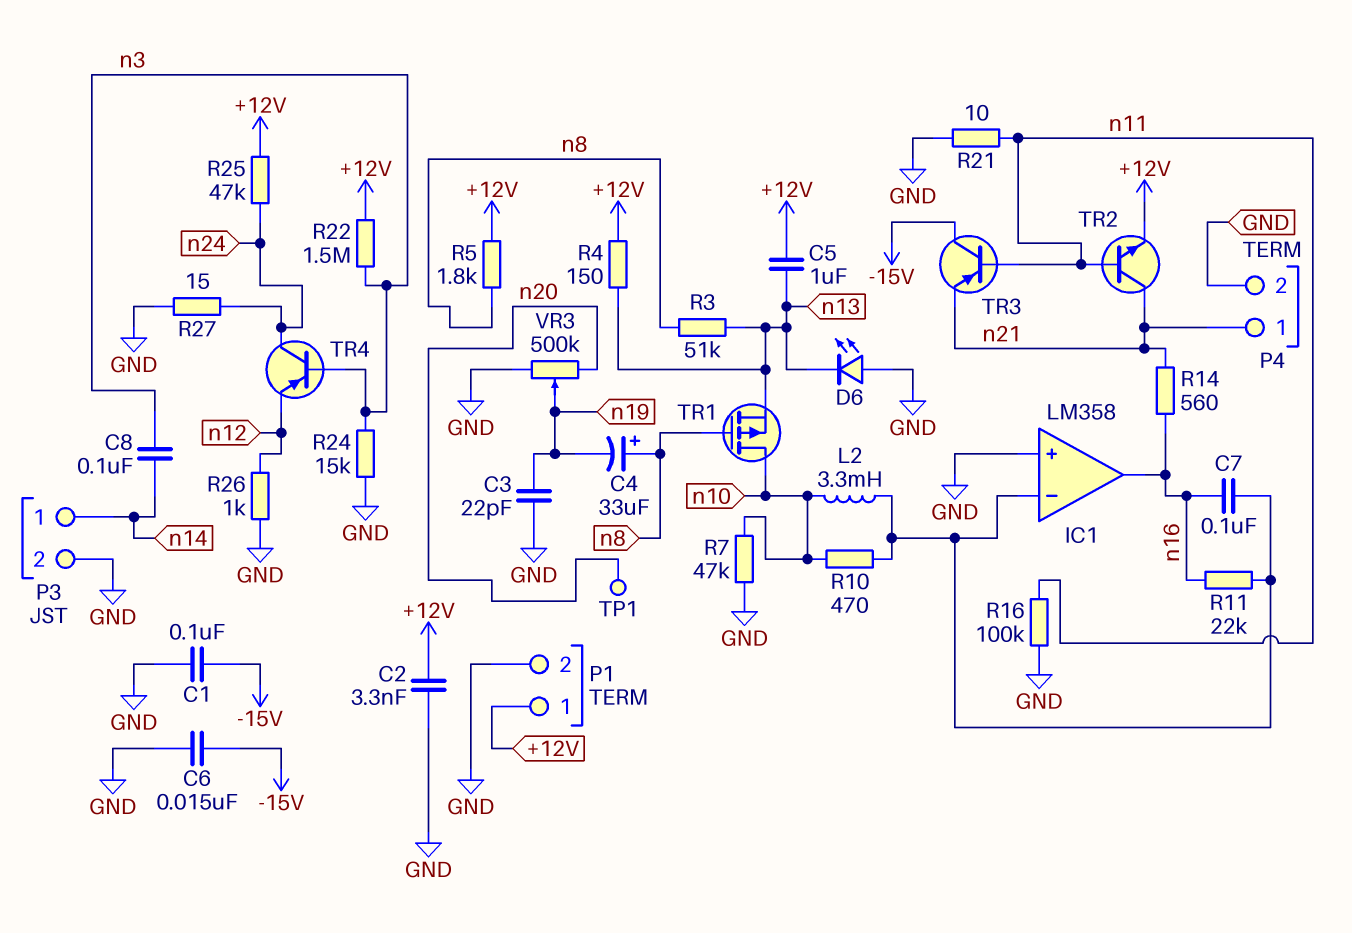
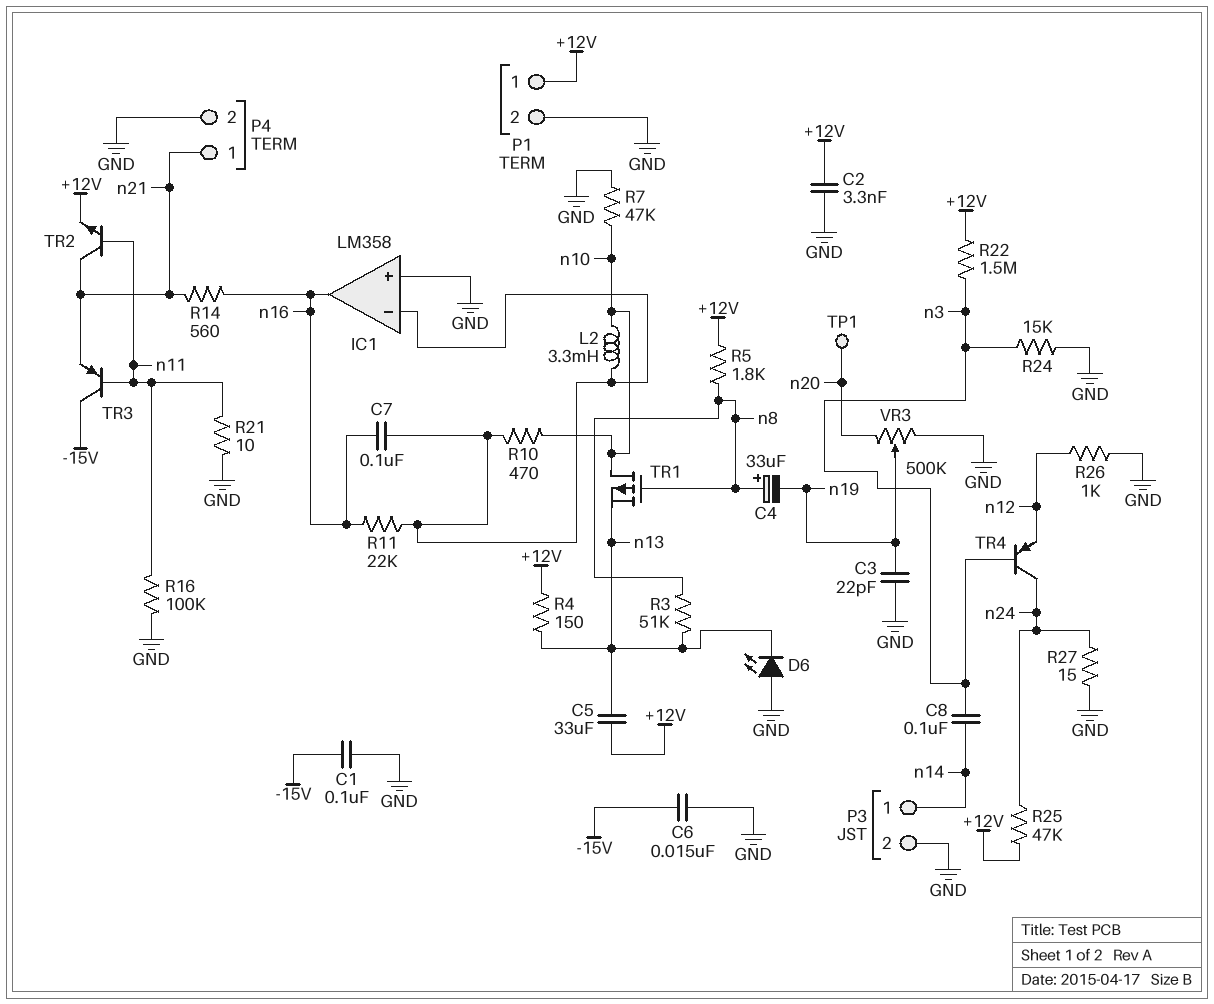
C5: 1uF (+12V, n13) -> 33uF (+12V, n13)

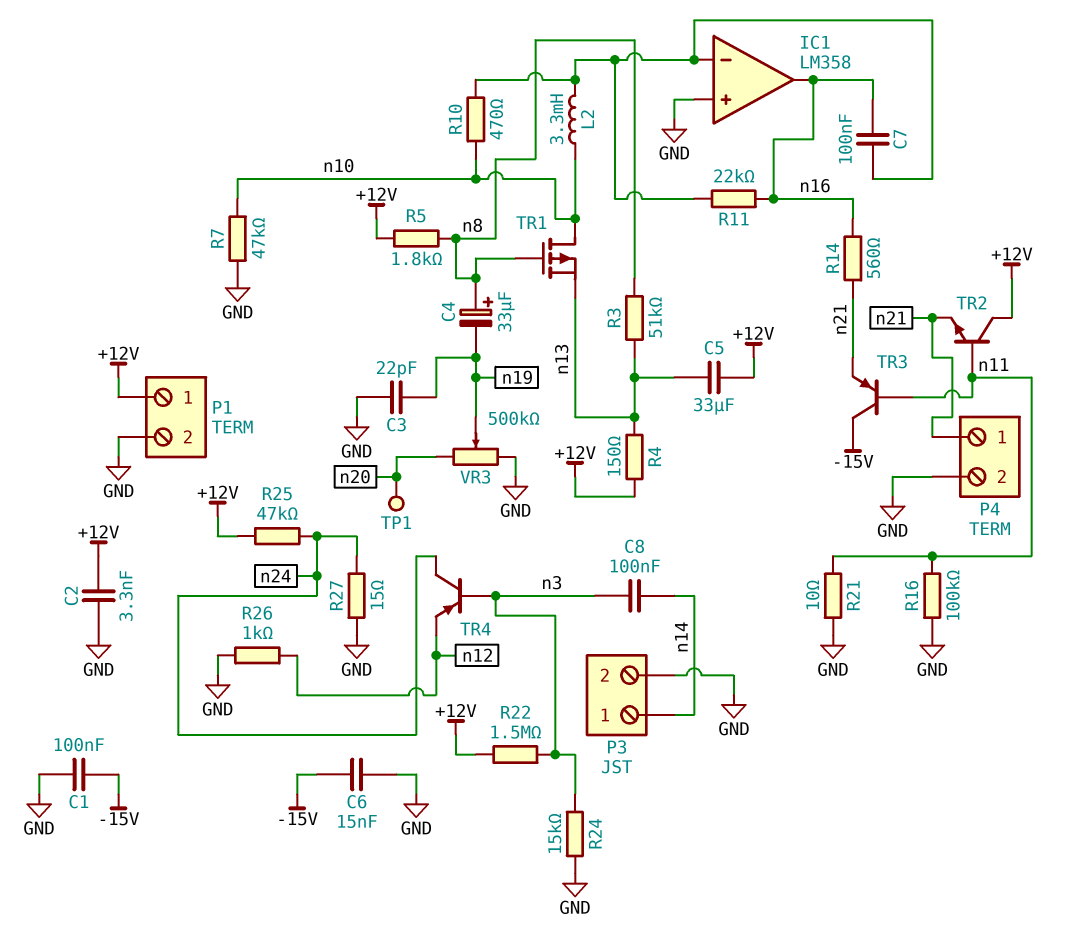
D6: LED (A GND, K n13) -> none
TR2: NPN (B n11, C n21, E +12V) -> NPN (B n11, C +12V, E n21)

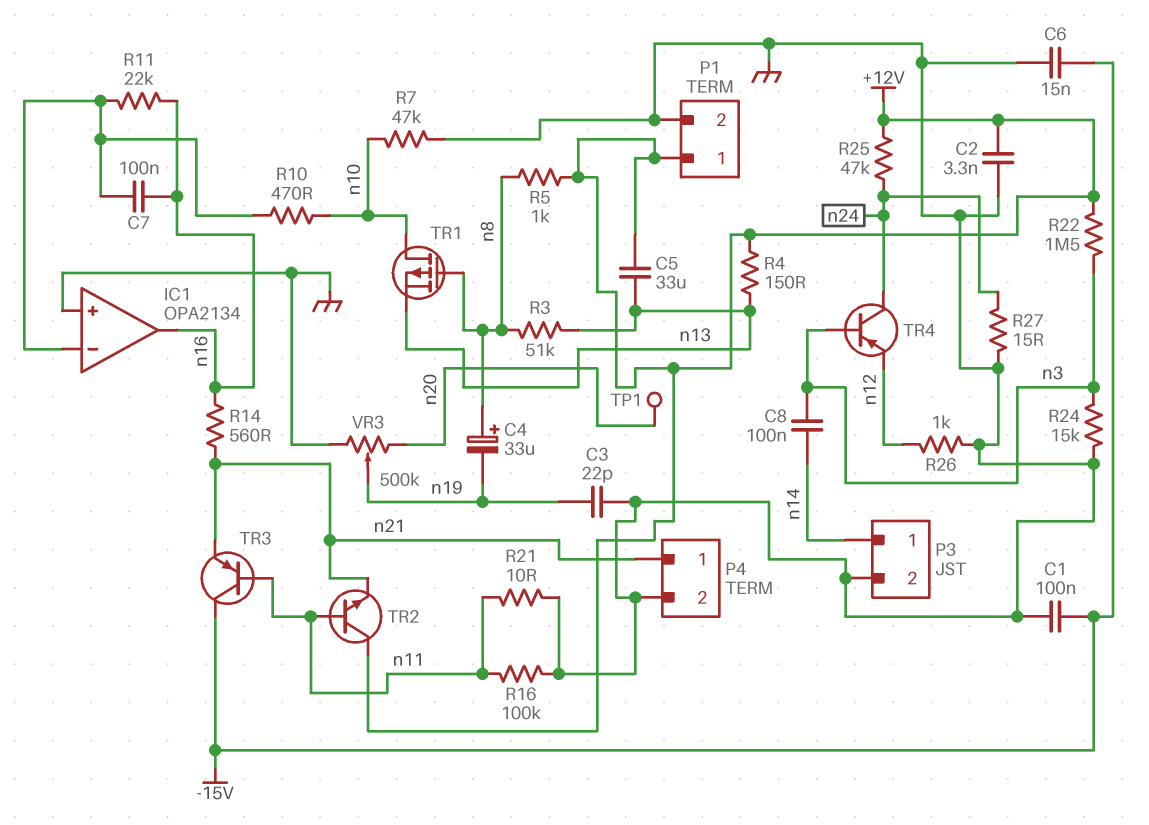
IC1: LM358 -> OPA2134
L2: 3.3mH (IC1/in-, n10) -> none
R5: 1.8k (+12V, n8) -> 1k (+12V, n8)

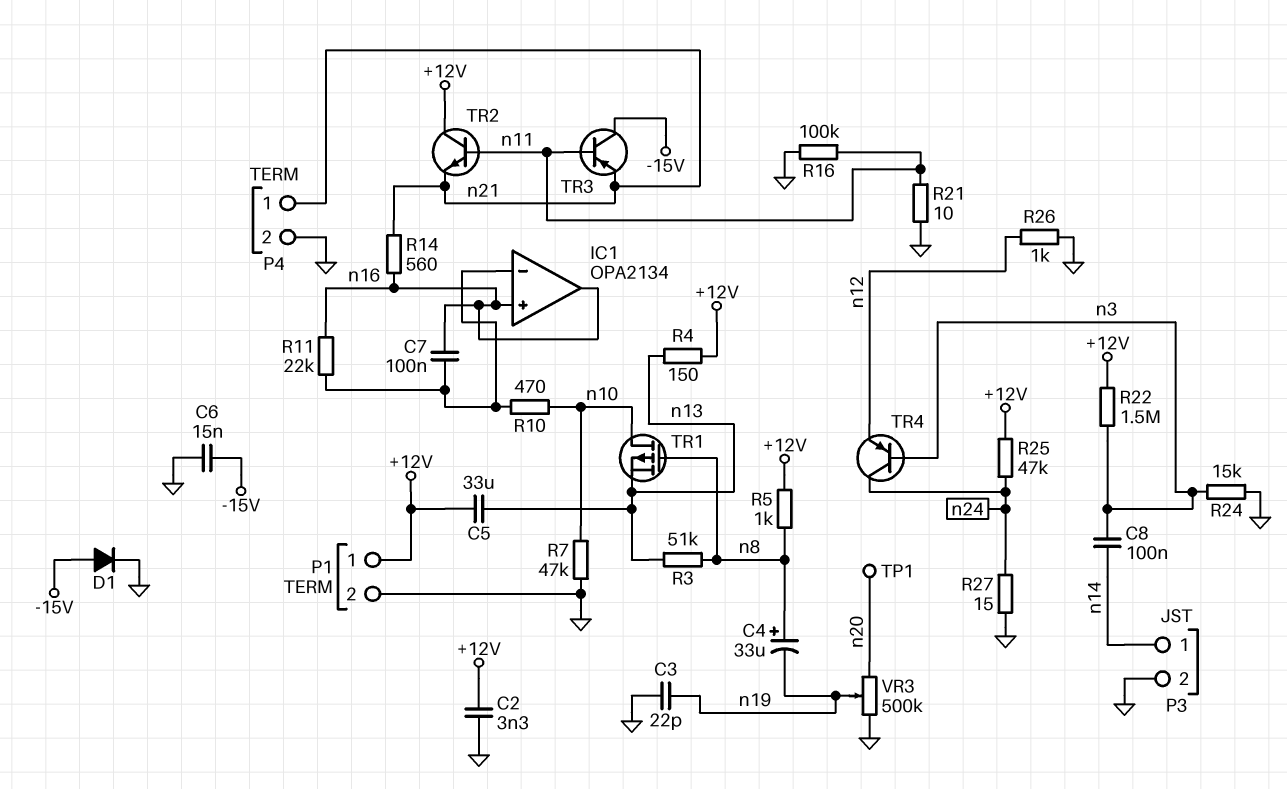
C1: 100nF (-15V, GND) -> none
D1: none -> diode (A -15V, K GND)
IC1 pin in+: GND -> n16

